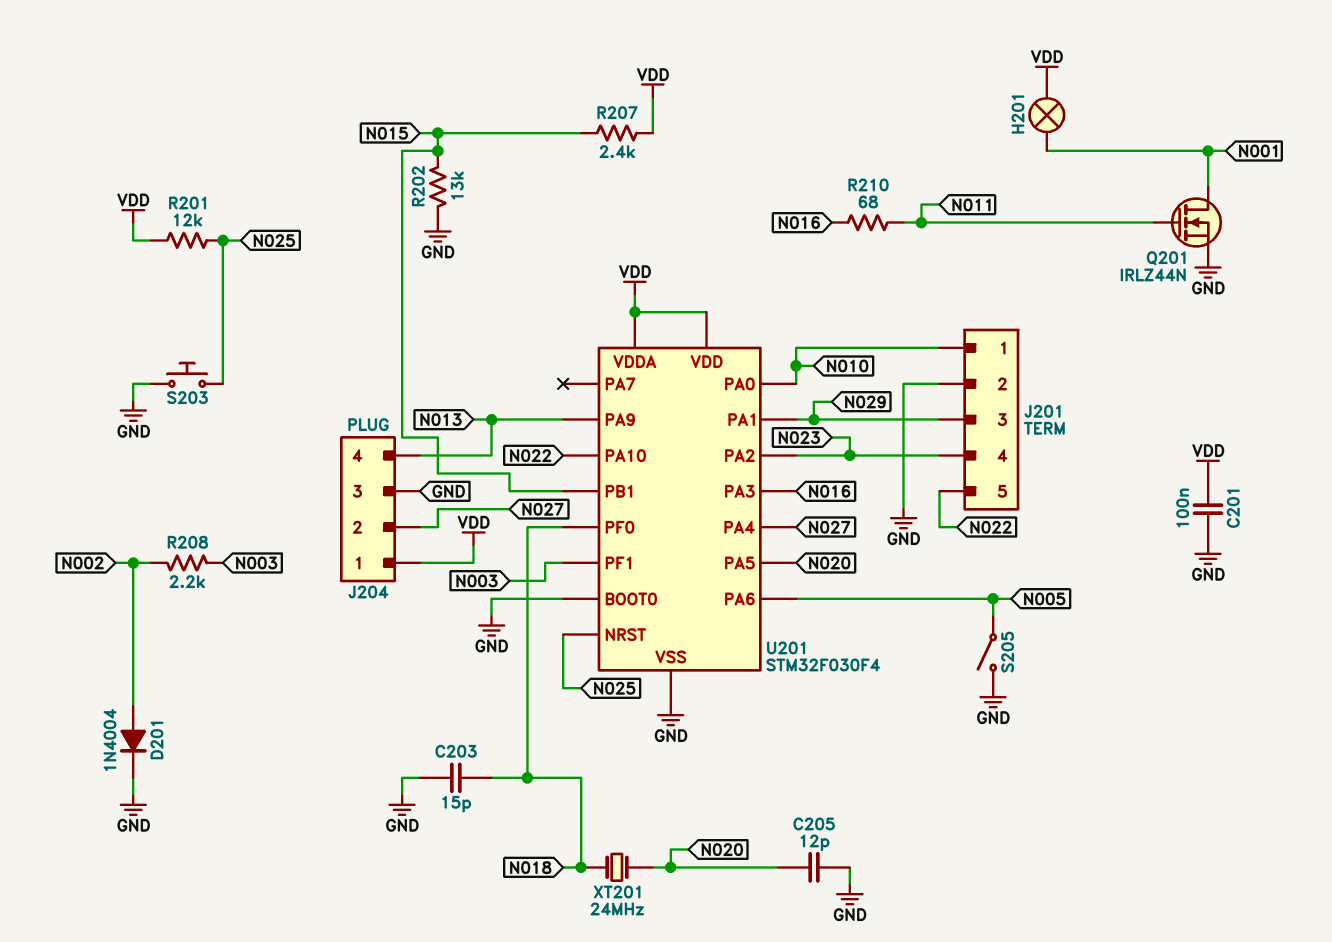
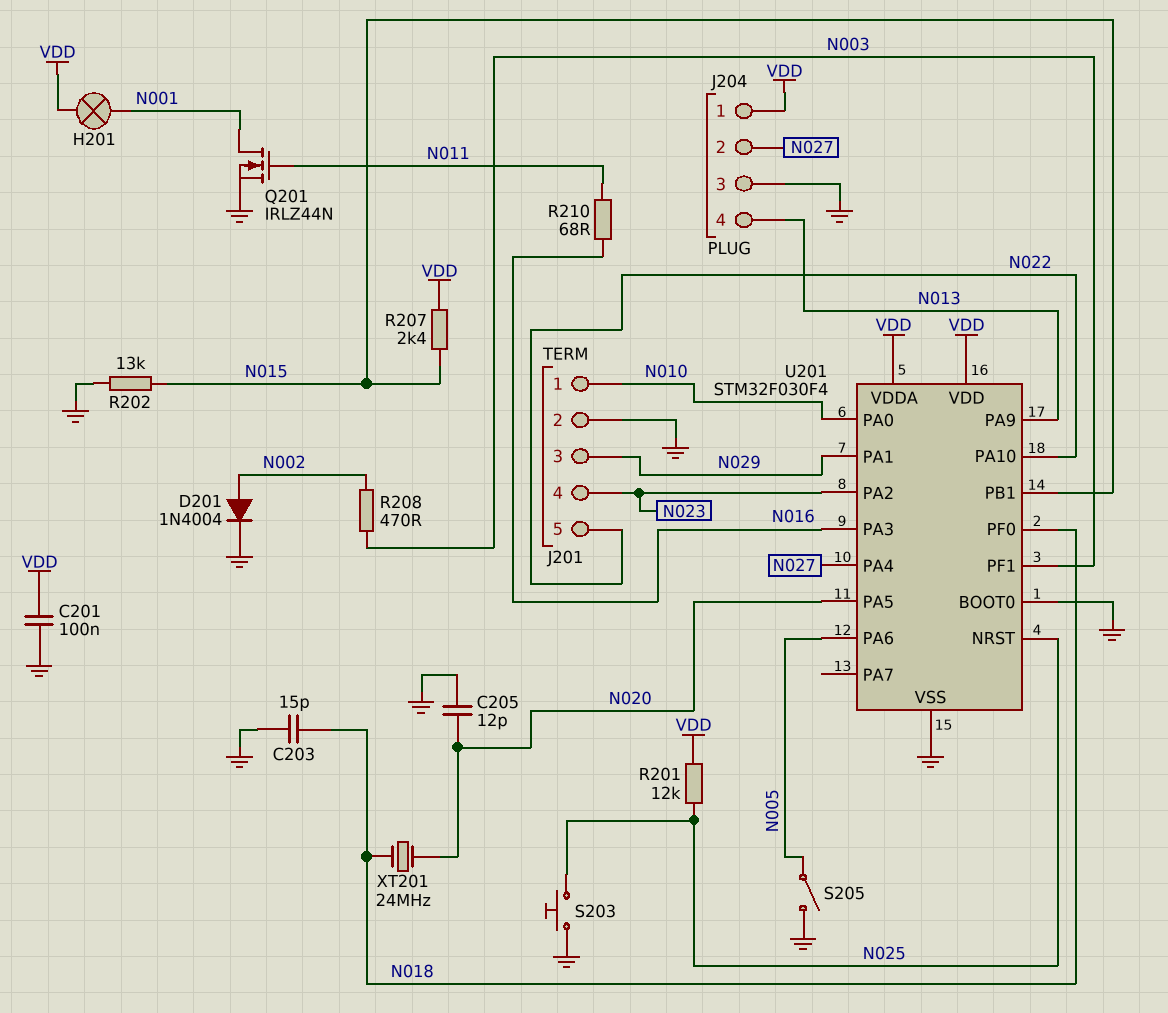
R208: 2.2k (N002, N003) -> 470 (N002, N003)

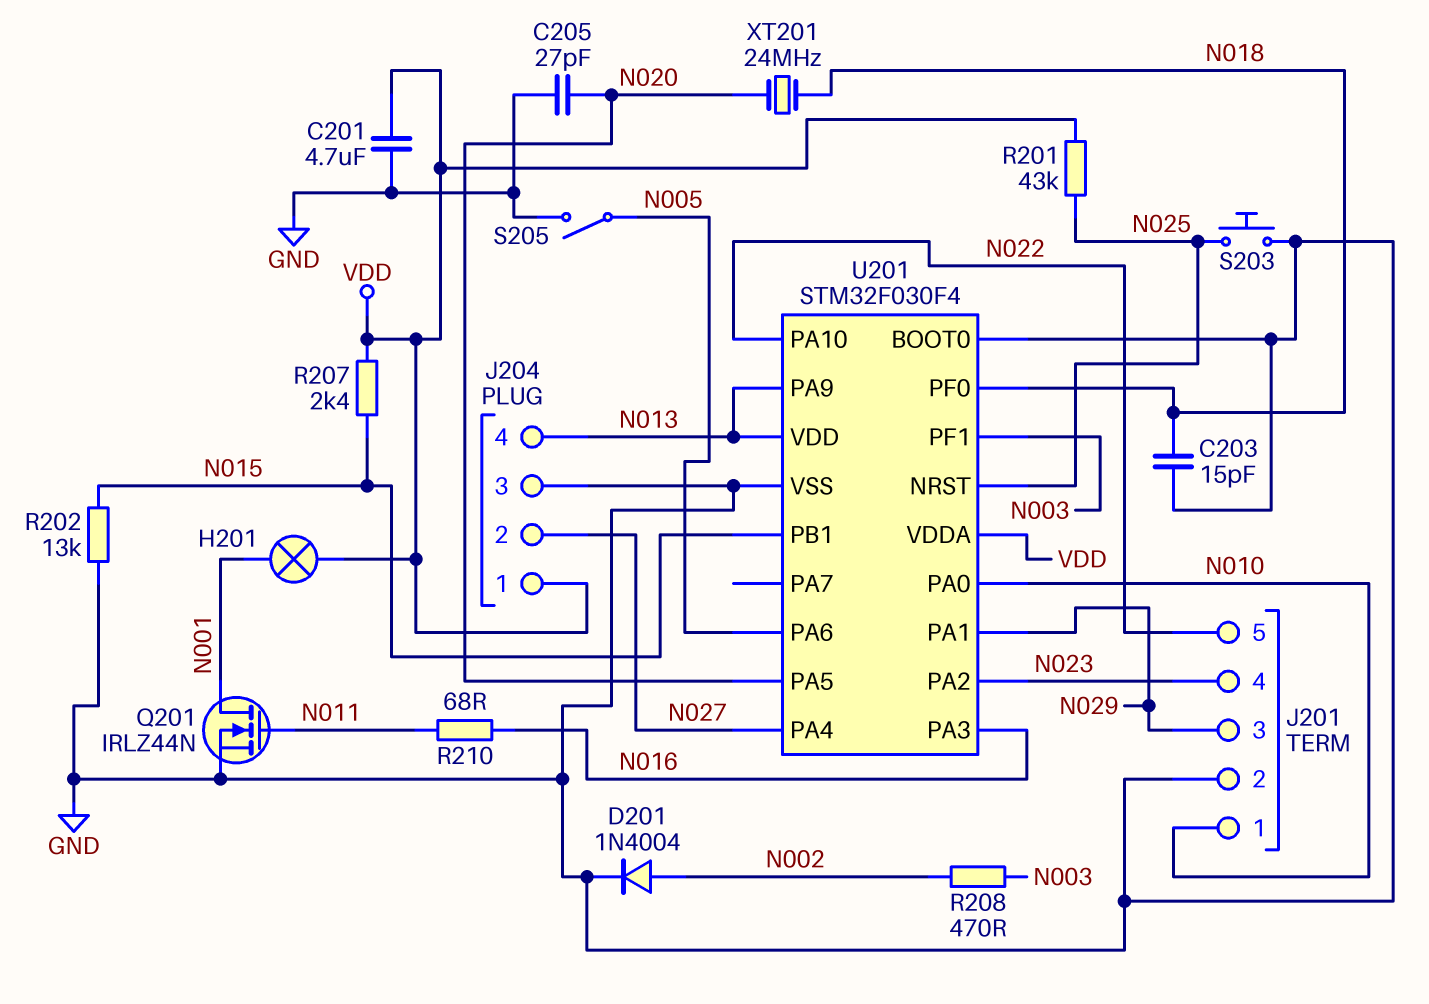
C201: 100nF (GND, VDD) -> 4.7uF (GND, VDD)
C205: 12pF (GND, N020) -> 27pF (GND, N020)
R201: 12k (N025, VDD) -> 43k (N025, VDD)
U201 pin VDD: VDD -> N013

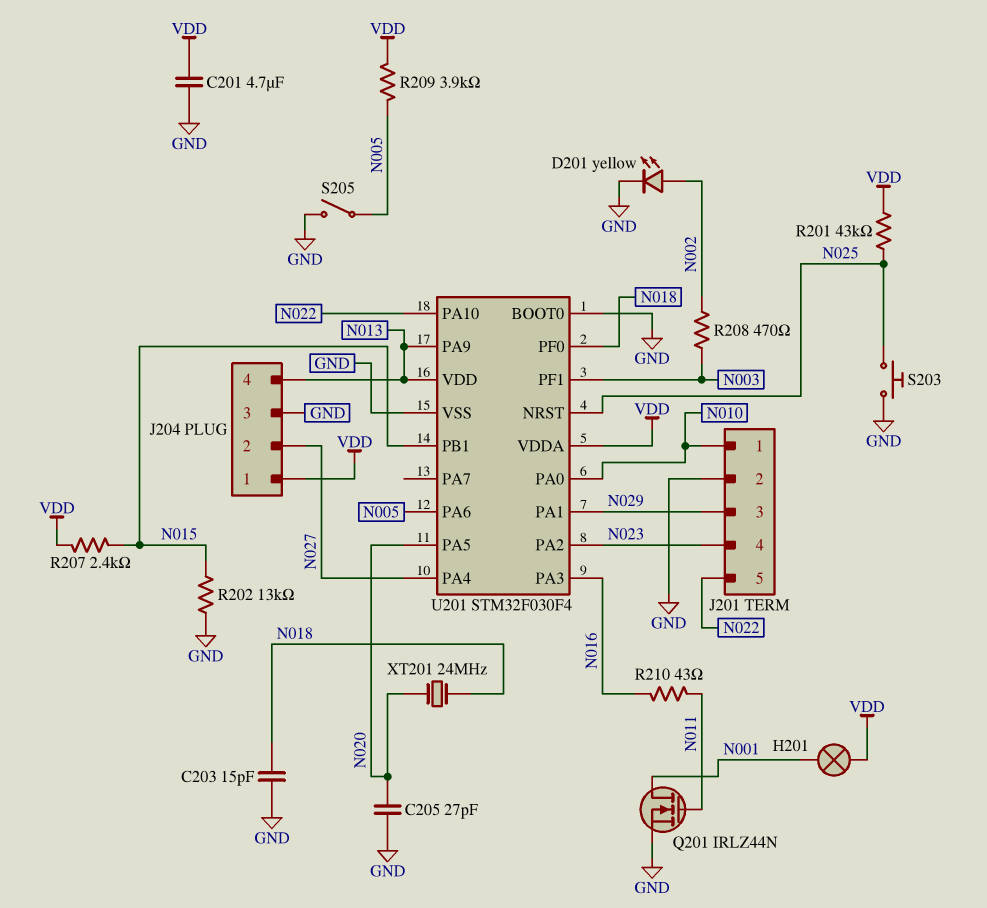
D201: diode 1N4004 (A N002, K GND) -> LED yellow (A N002, K GND)
R209: none -> 3.9k (N005, VDD)
R210: 68 (N011, N016) -> 43 (N011, N016)

